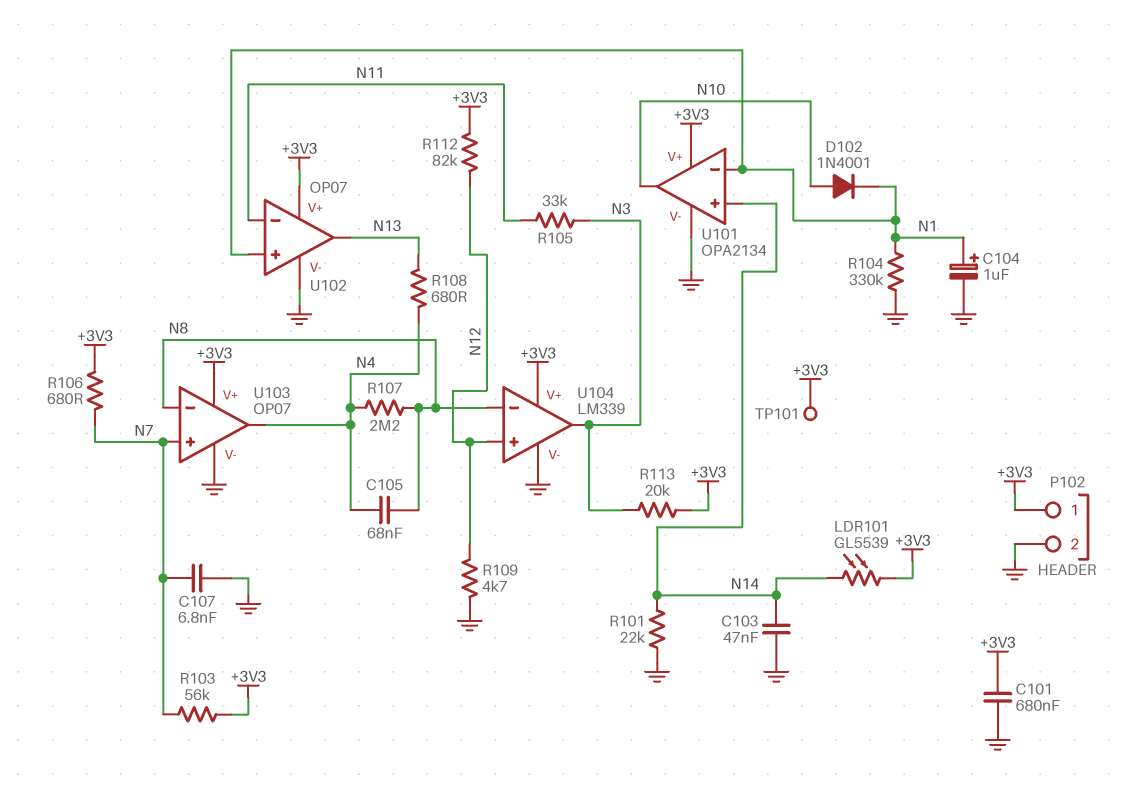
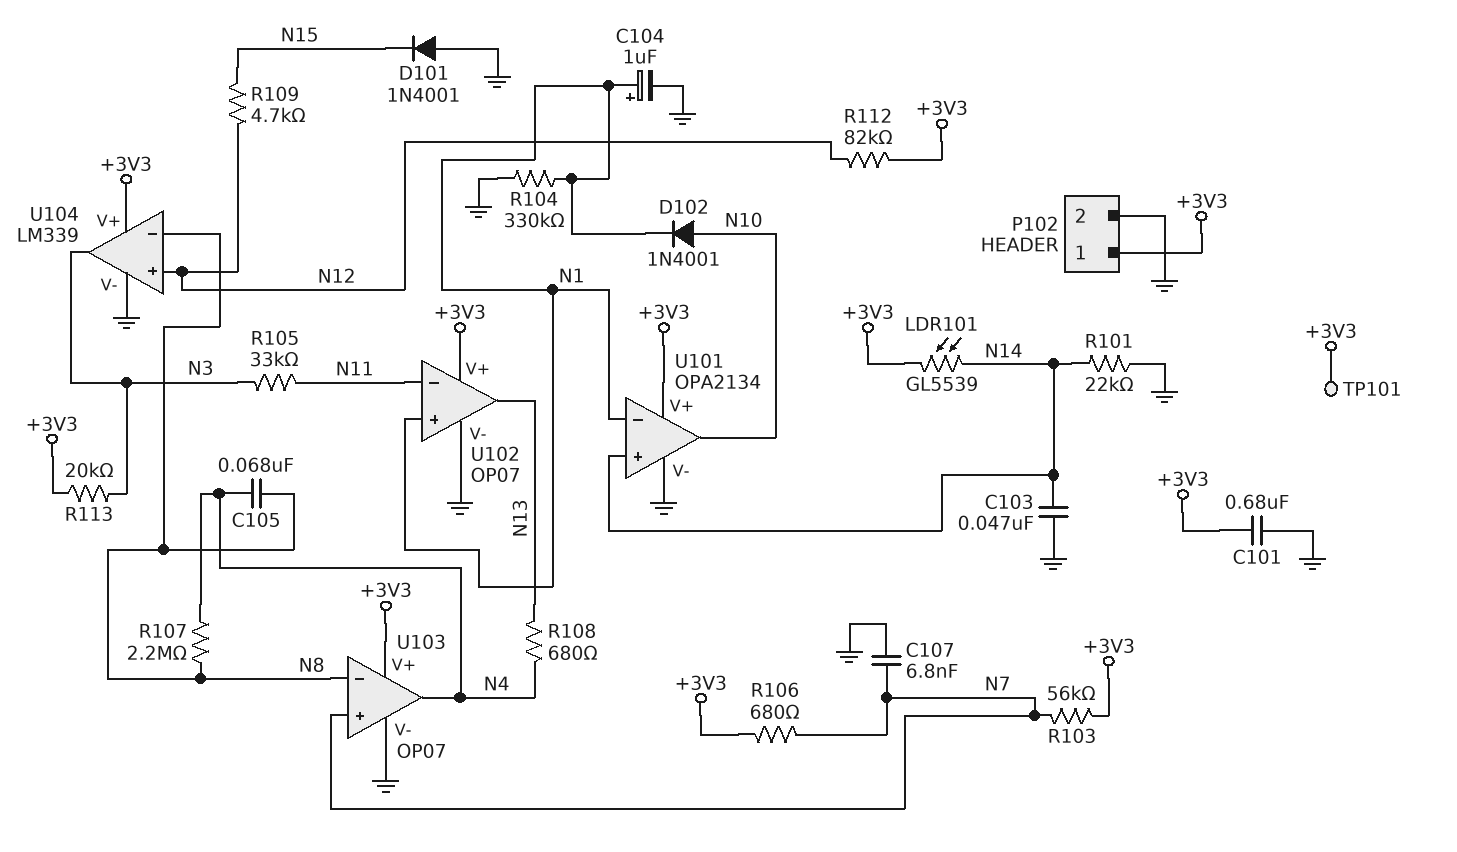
D101: none -> diode 1N4001 (A GND, K N15)
R109: 4.7k (GND, N12) -> 4.7k (N12, N15)

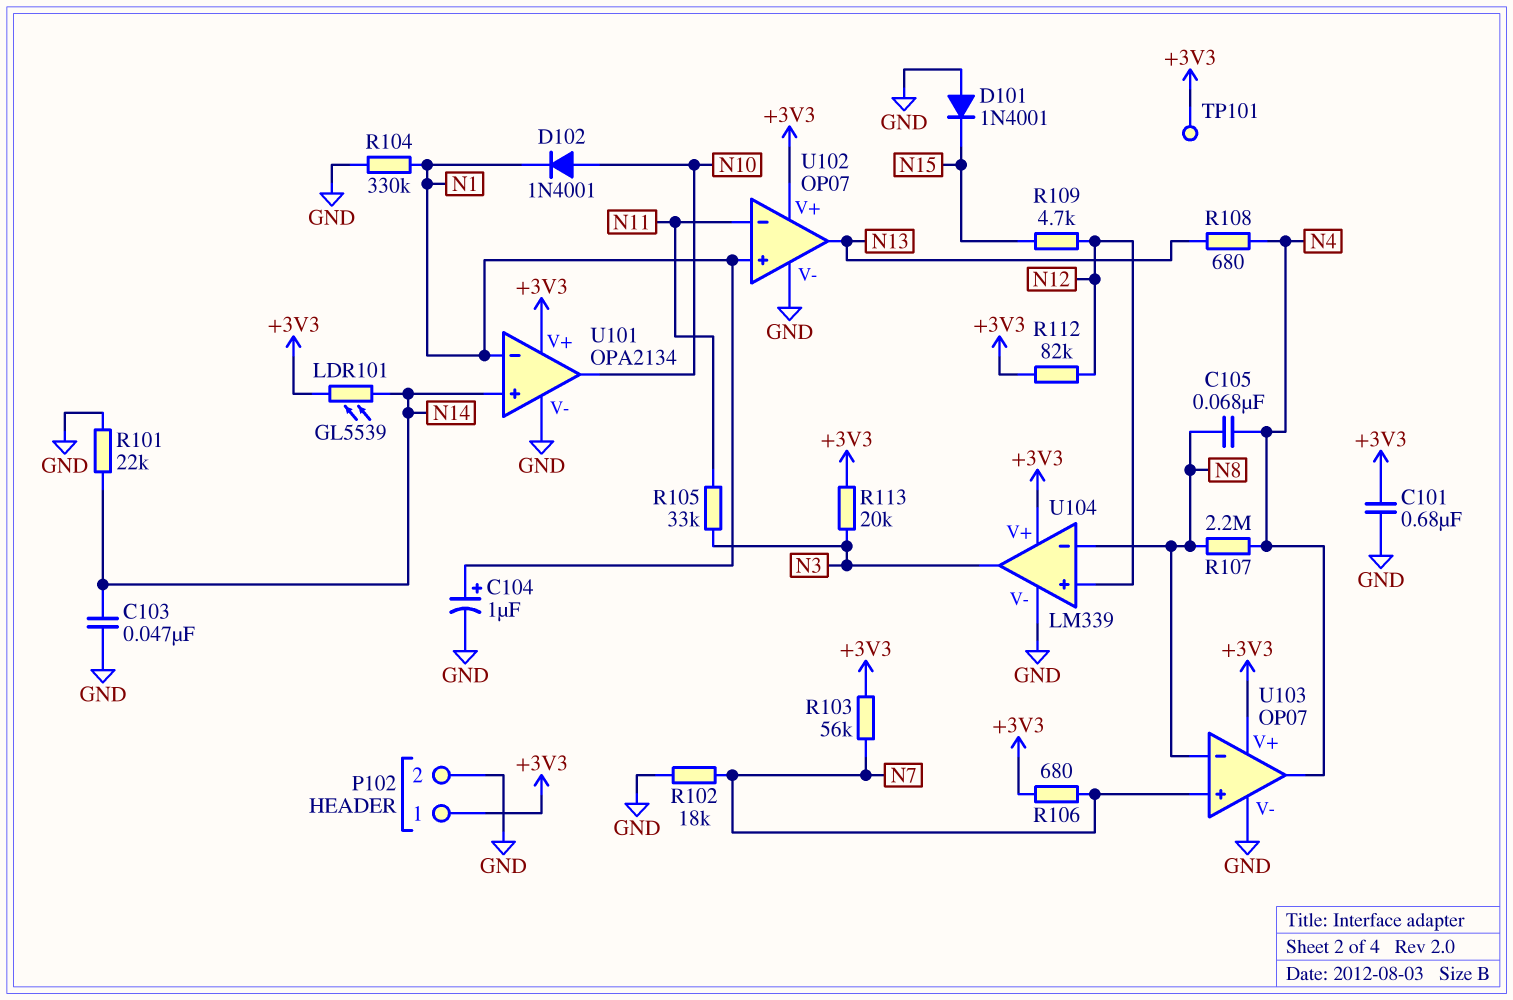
C107: 6.8nF (GND, N7) -> none
R102: none -> 18k (GND, N7)

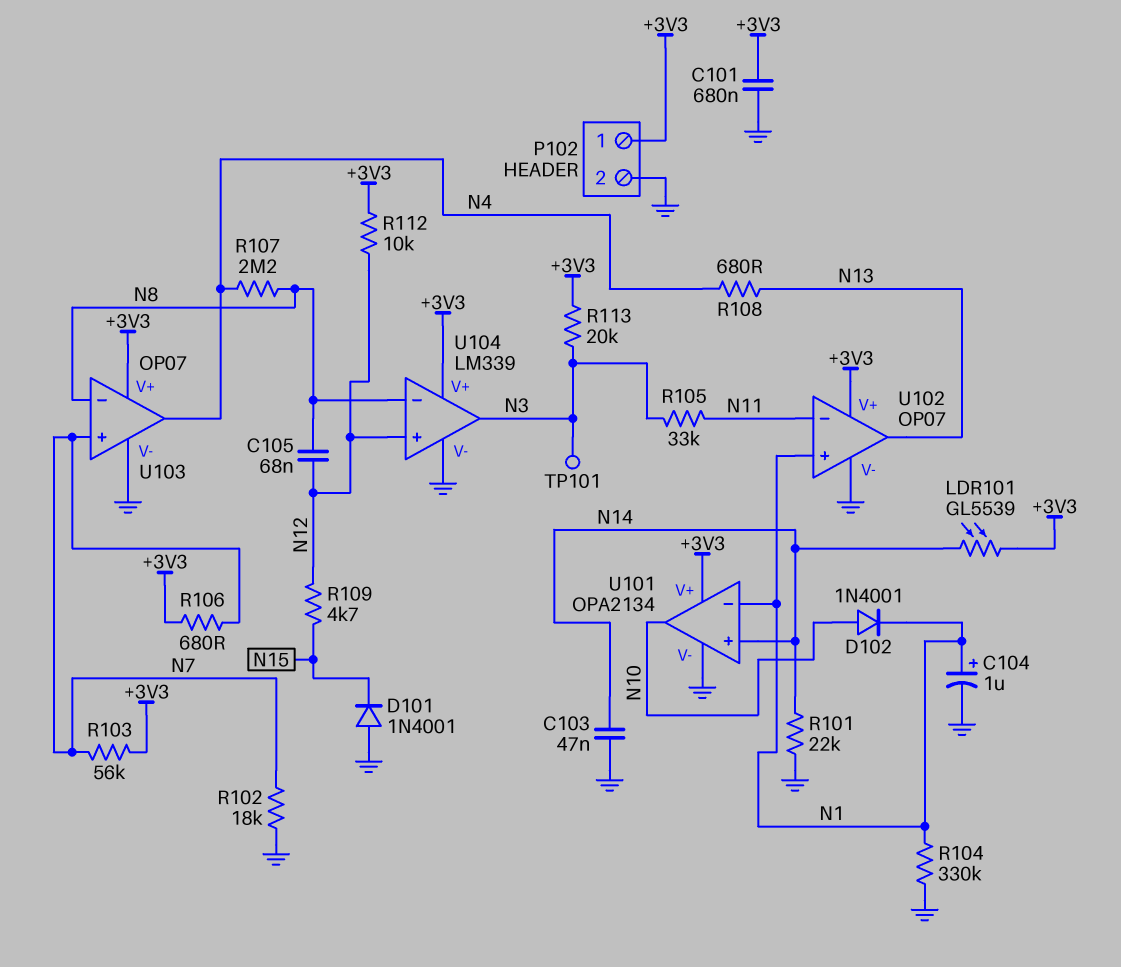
C105: 68nF (N4, N8) -> 68nF (N8, N12)
R112: 82k (+3V3, N12) -> 10k (+3V3, N12)
TP101: test point (+3V3) -> test point (N3)

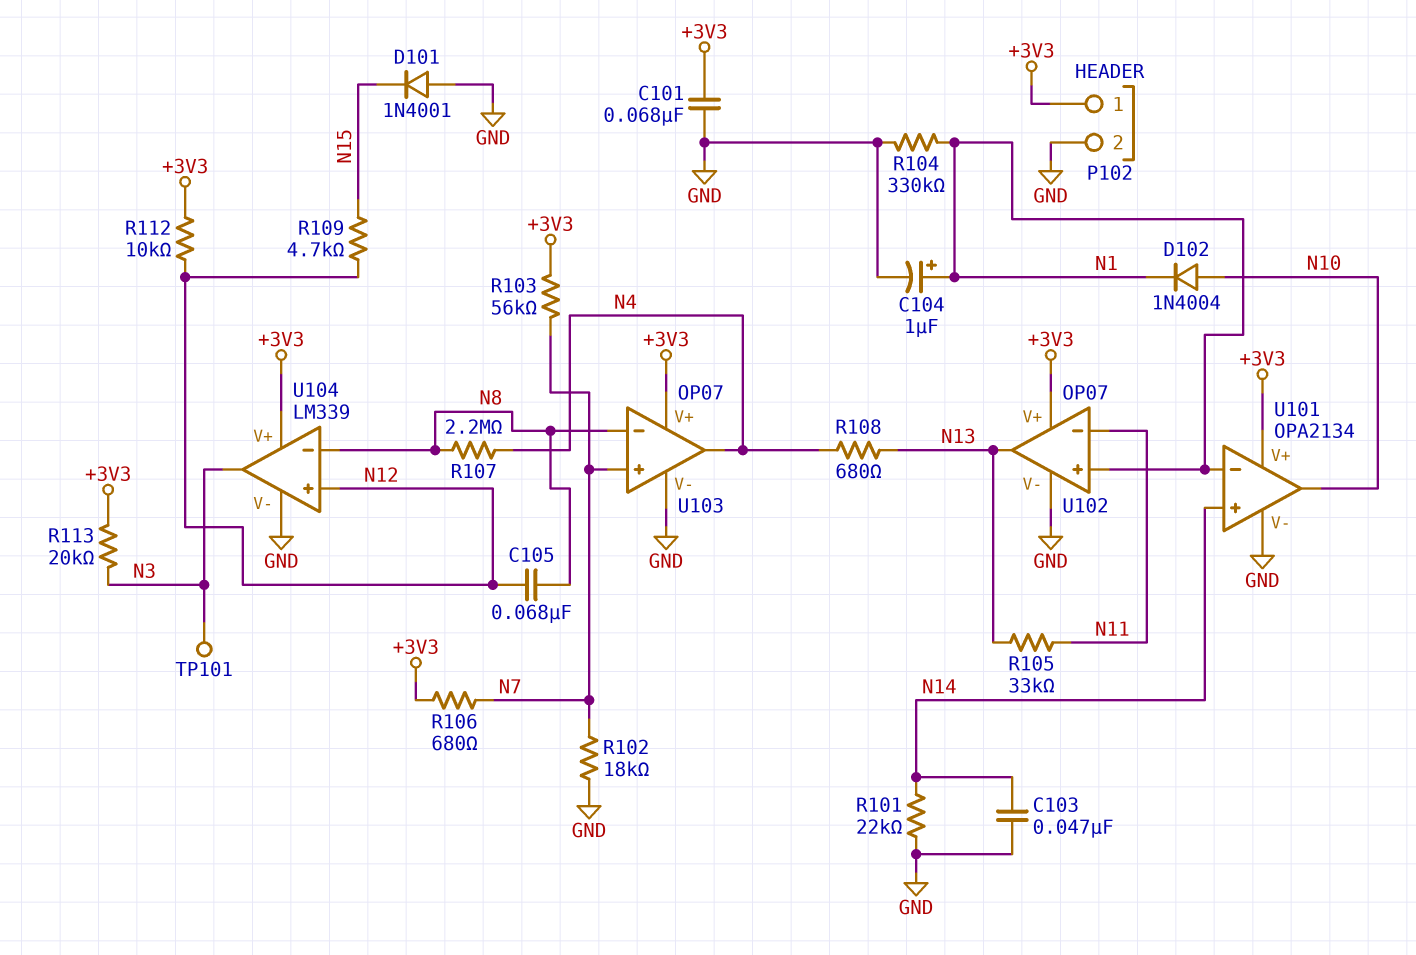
C101: 680nF (+3V3, GND) -> 68nF (+3V3, GND)
D102: diode 1N4001 (A N10, K N1) -> diode 1N4004 (A N10, K N1)
LDR101: GL5539 (+3V3, N14) -> none
R105: 33k (N3, N11) -> 33k (N11, N13)

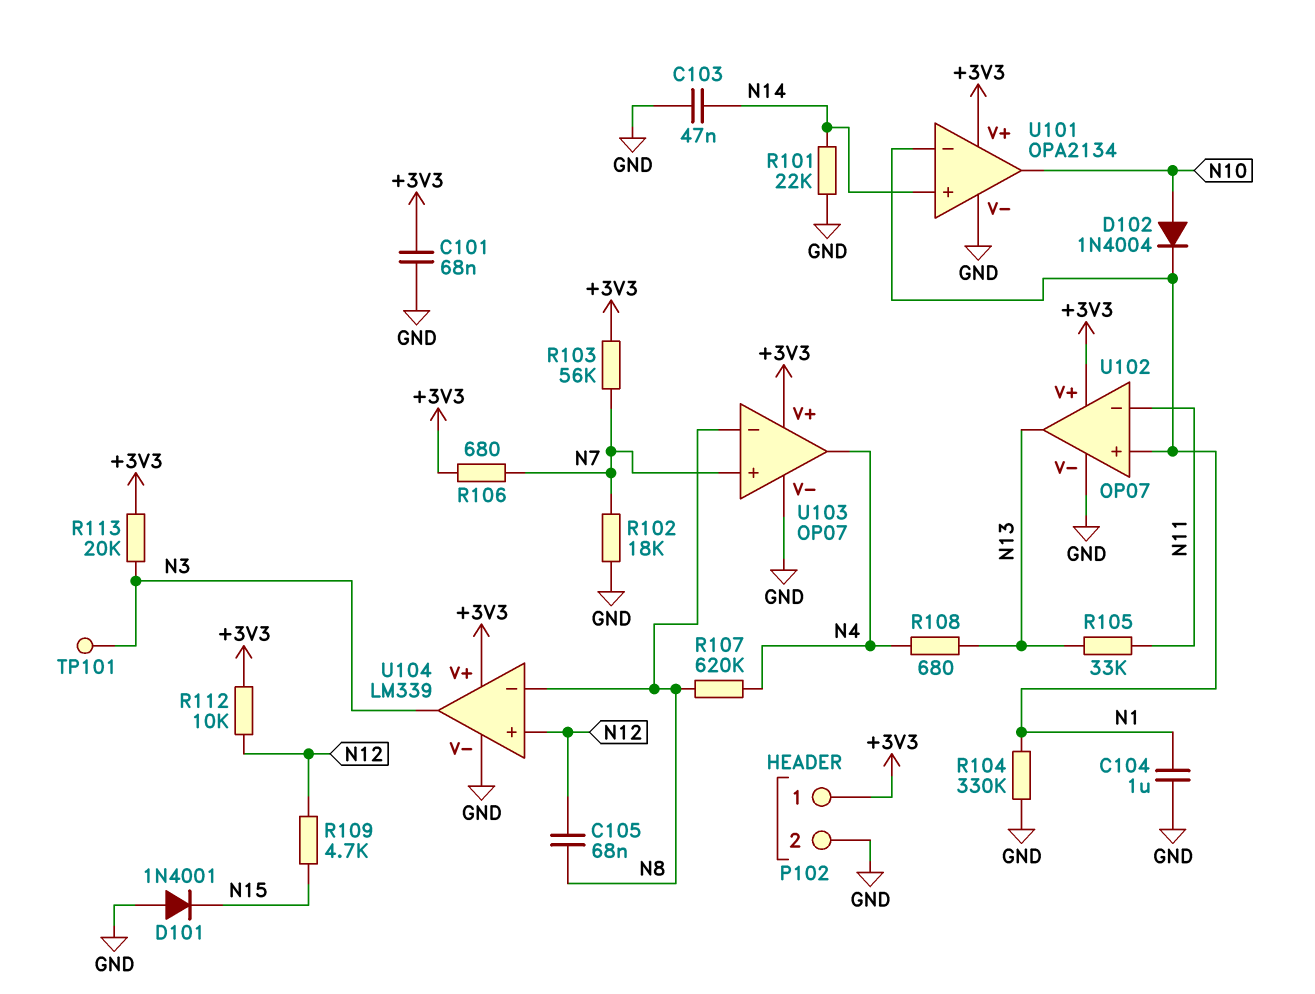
C104: 1uF (plus N1, minus GND) -> 1uF (GND, N1)
R107: 2.2M (N4, N8) -> 620k (N4, N8)

